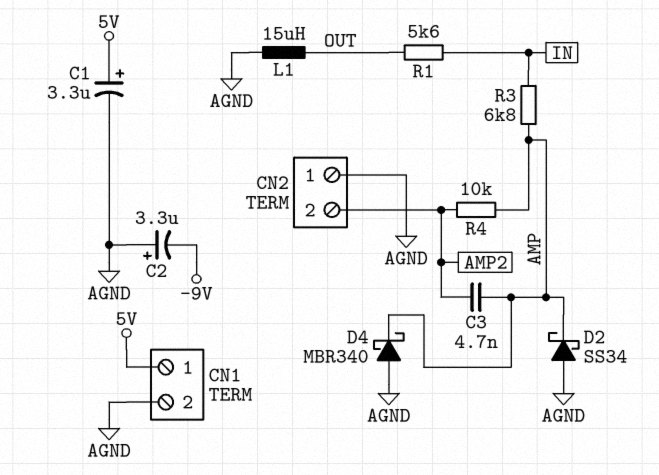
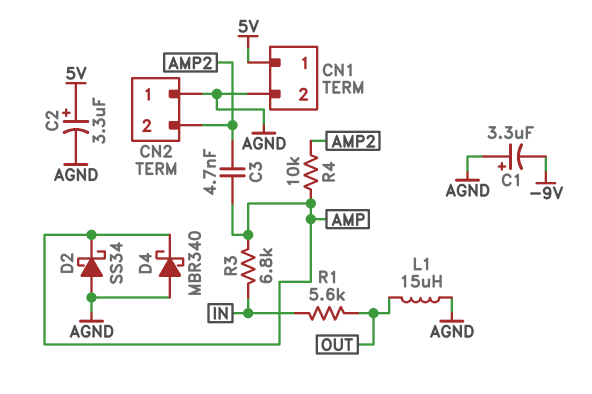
C1: 3.3uF (plus 5V, minus AGND) -> 3.3uF (plus AGND, minus -9V)
C2: 3.3uF (plus AGND, minus -9V) -> 3.3uF (plus 5V, minus AGND)

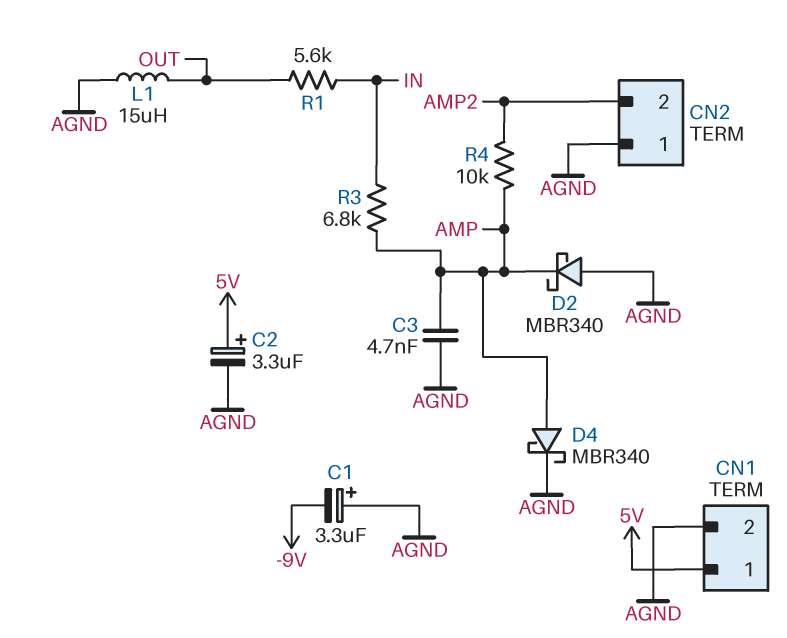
C3: 4.7nF (AMP, AMP2) -> 4.7nF (AGND, AMP)
D2: schottky SS34 (A AGND, K AMP) -> schottky MBR340 (A AGND, K AMP)
D4: schottky MBR340 (A AGND, K AMP) -> schottky MBR340 (A AMP, K AGND)

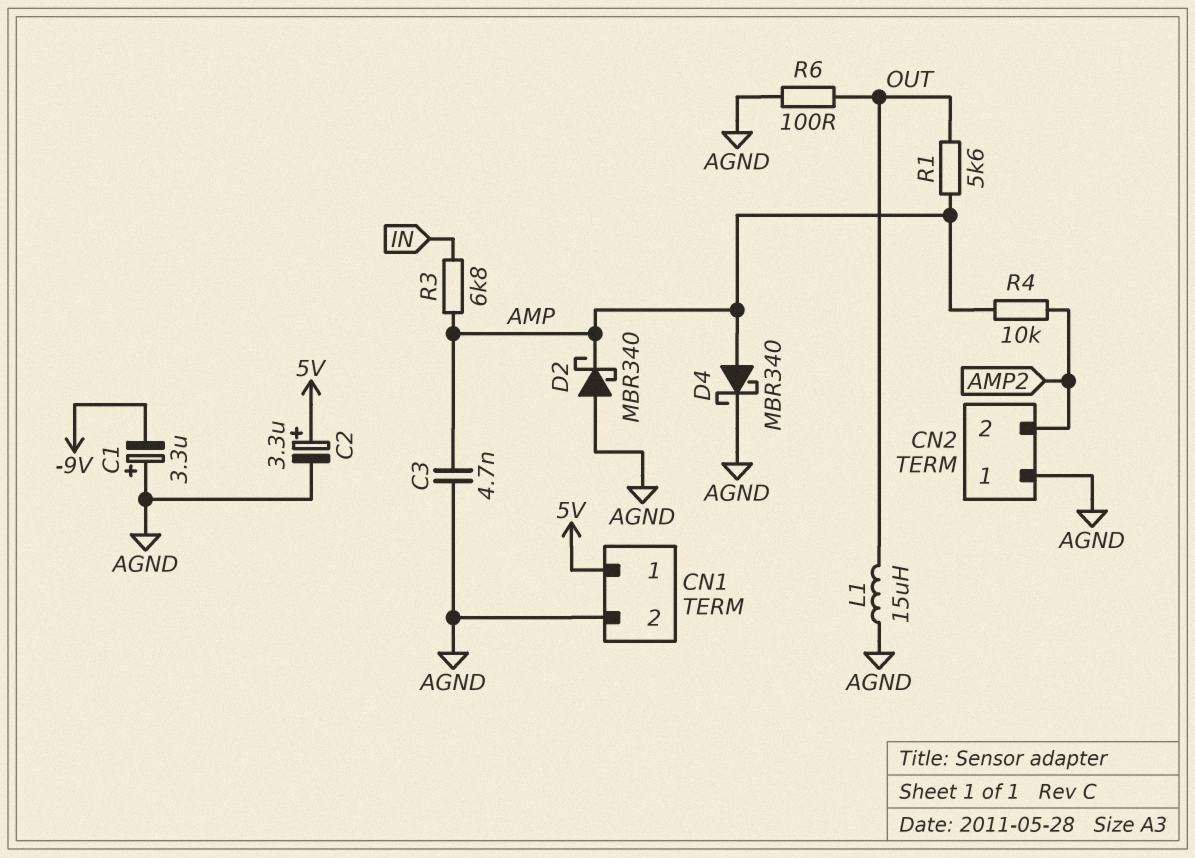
R1: 5.6k (IN, OUT) -> 5.6k (AMP, OUT)
R6: none -> 100 (AGND, OUT)

